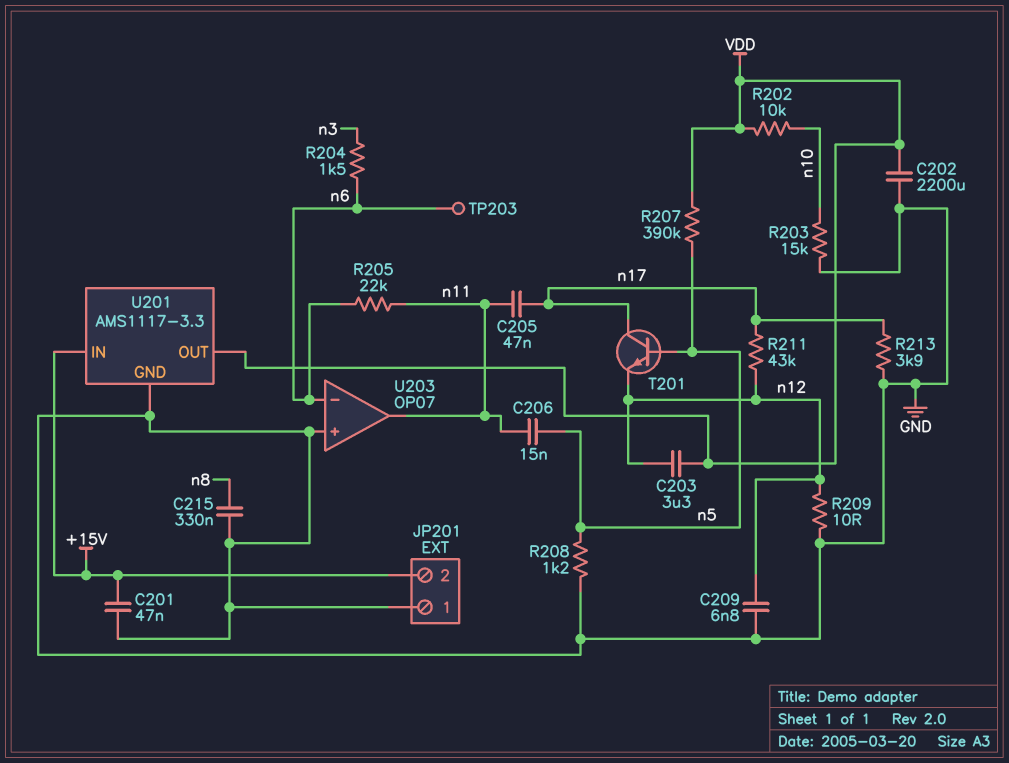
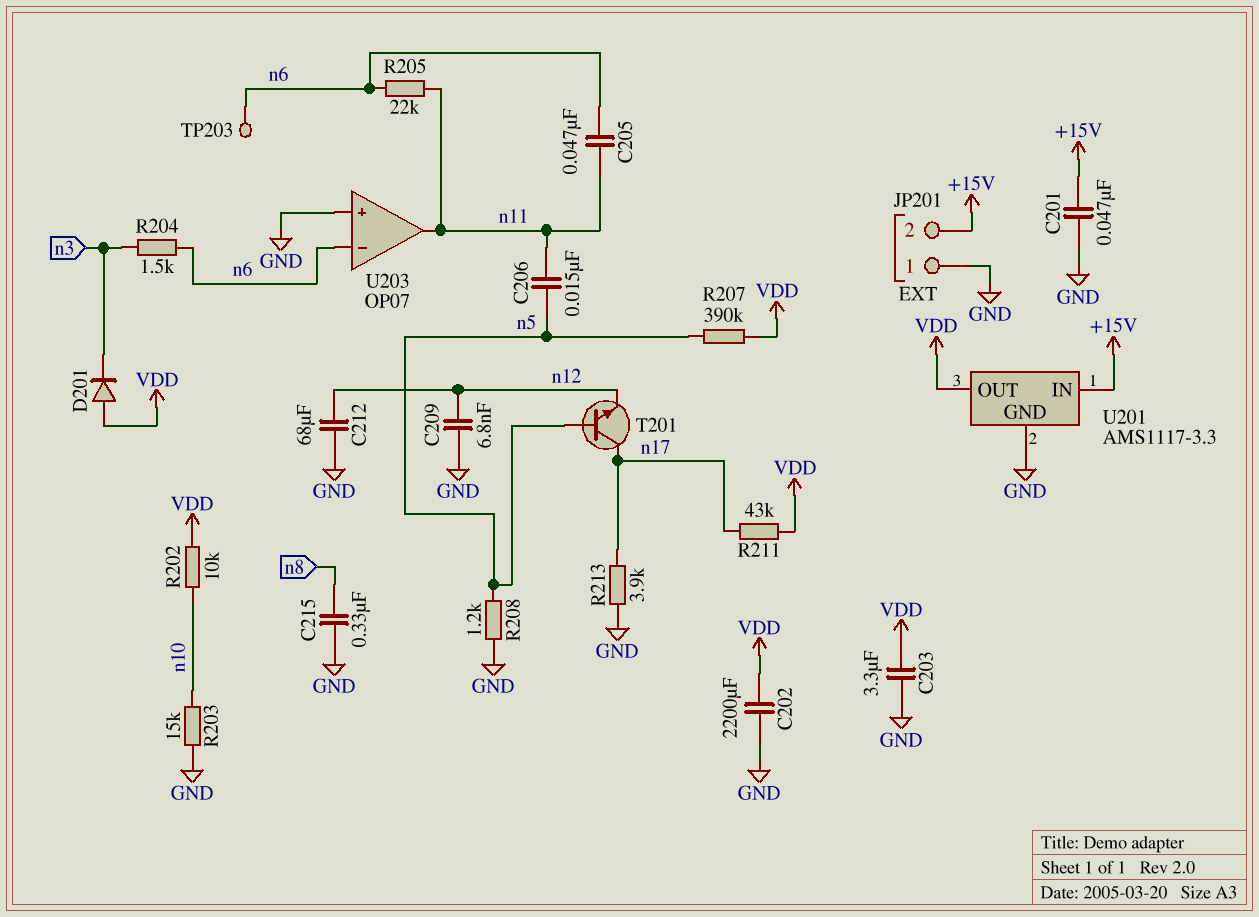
C203: 3.3uF (VDD, n12) -> 3.3uF (GND, VDD)
C205: 47nF (n11, n17) -> 47nF (n6, n11)
C212: none -> 68uF (GND, n12)
D201: none -> diode (A VDD, K n3)
R209: 10 (GND, n12) -> none
R211: 43k (n12, n17) -> 43k (VDD, n17)

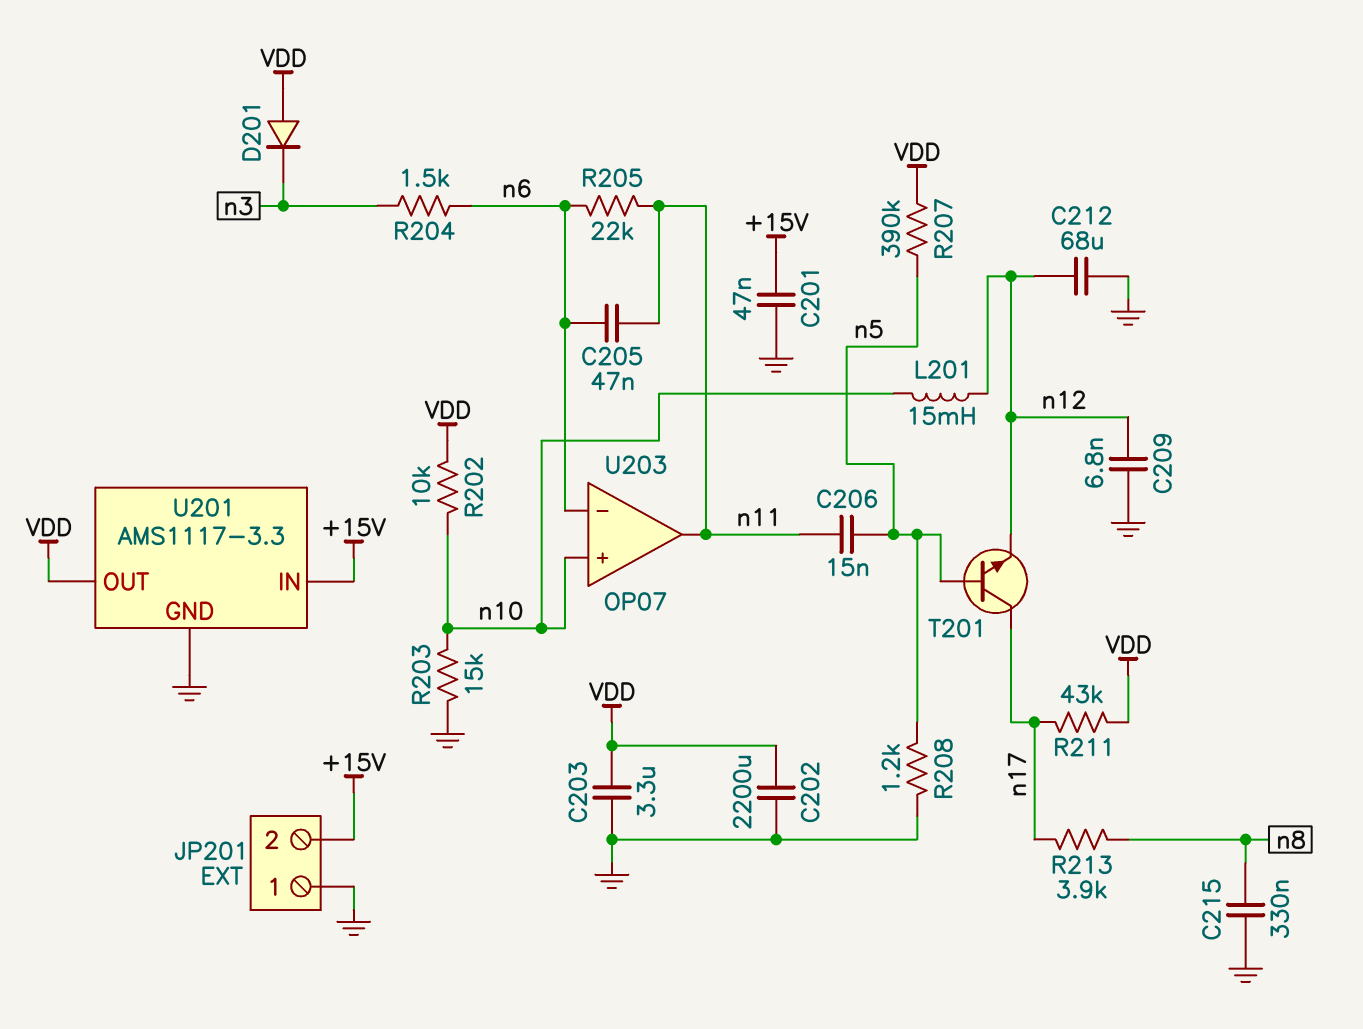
L201: none -> 15mH (n10, n12)
R213: 3.9k (GND, n17) -> 3.9k (n8, n17)
TP203: test point (n6) -> none
U203 pin in+: GND -> n10

